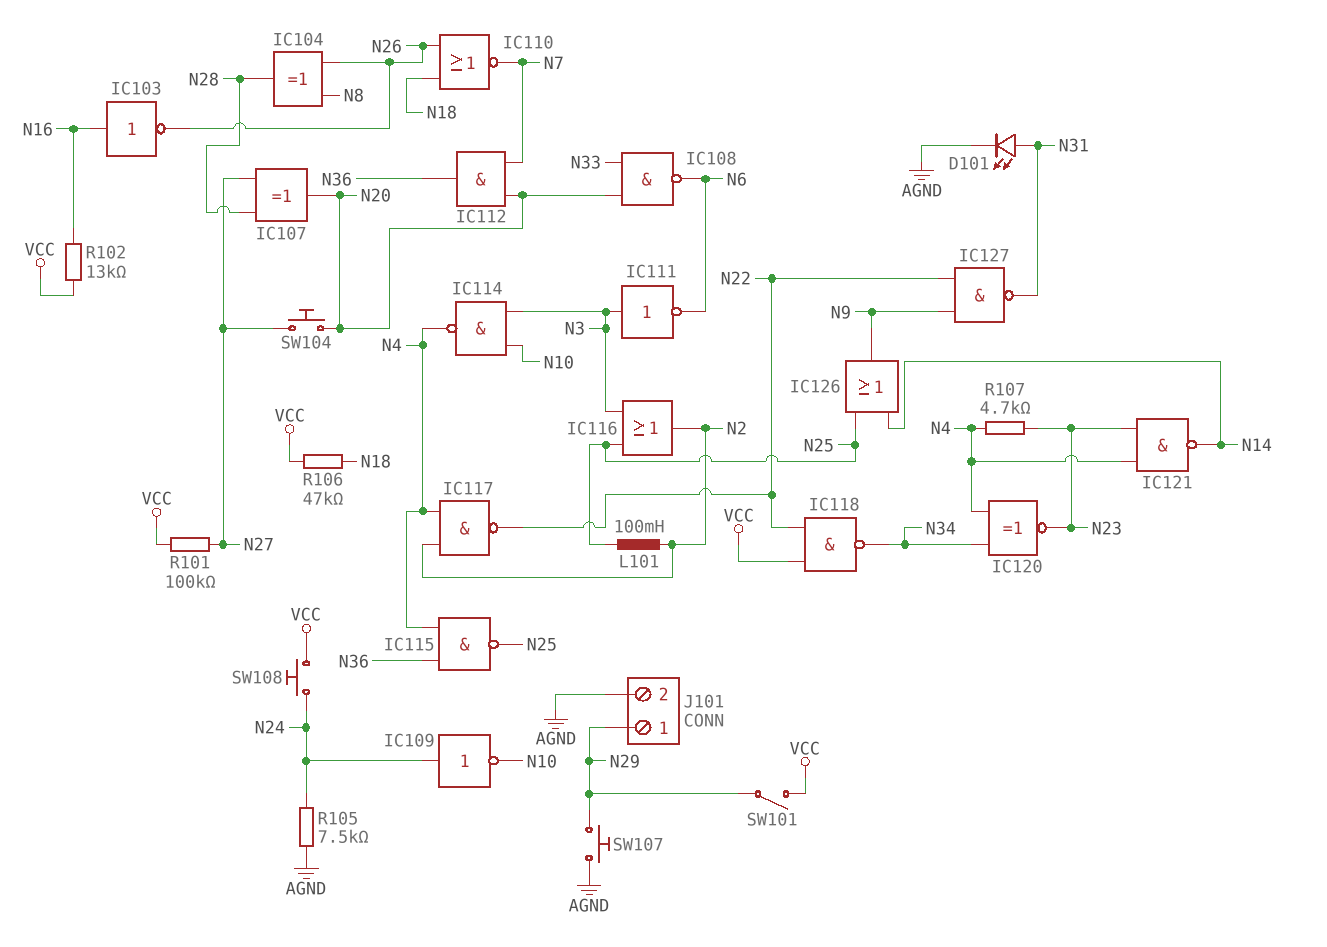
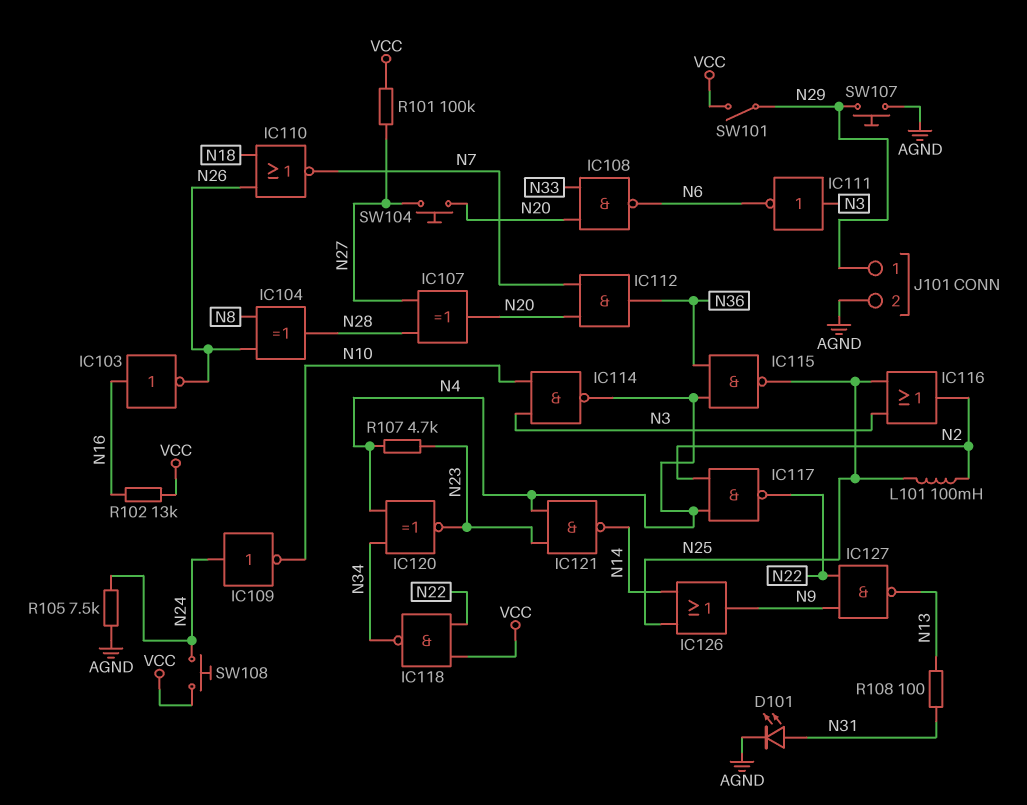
IC127: NAND (in N9, in N22, out N31) -> NAND (in N9, in N22, out N13)
R106: 47k (N18, VCC) -> none
R108: none -> 100 (N13, N31)

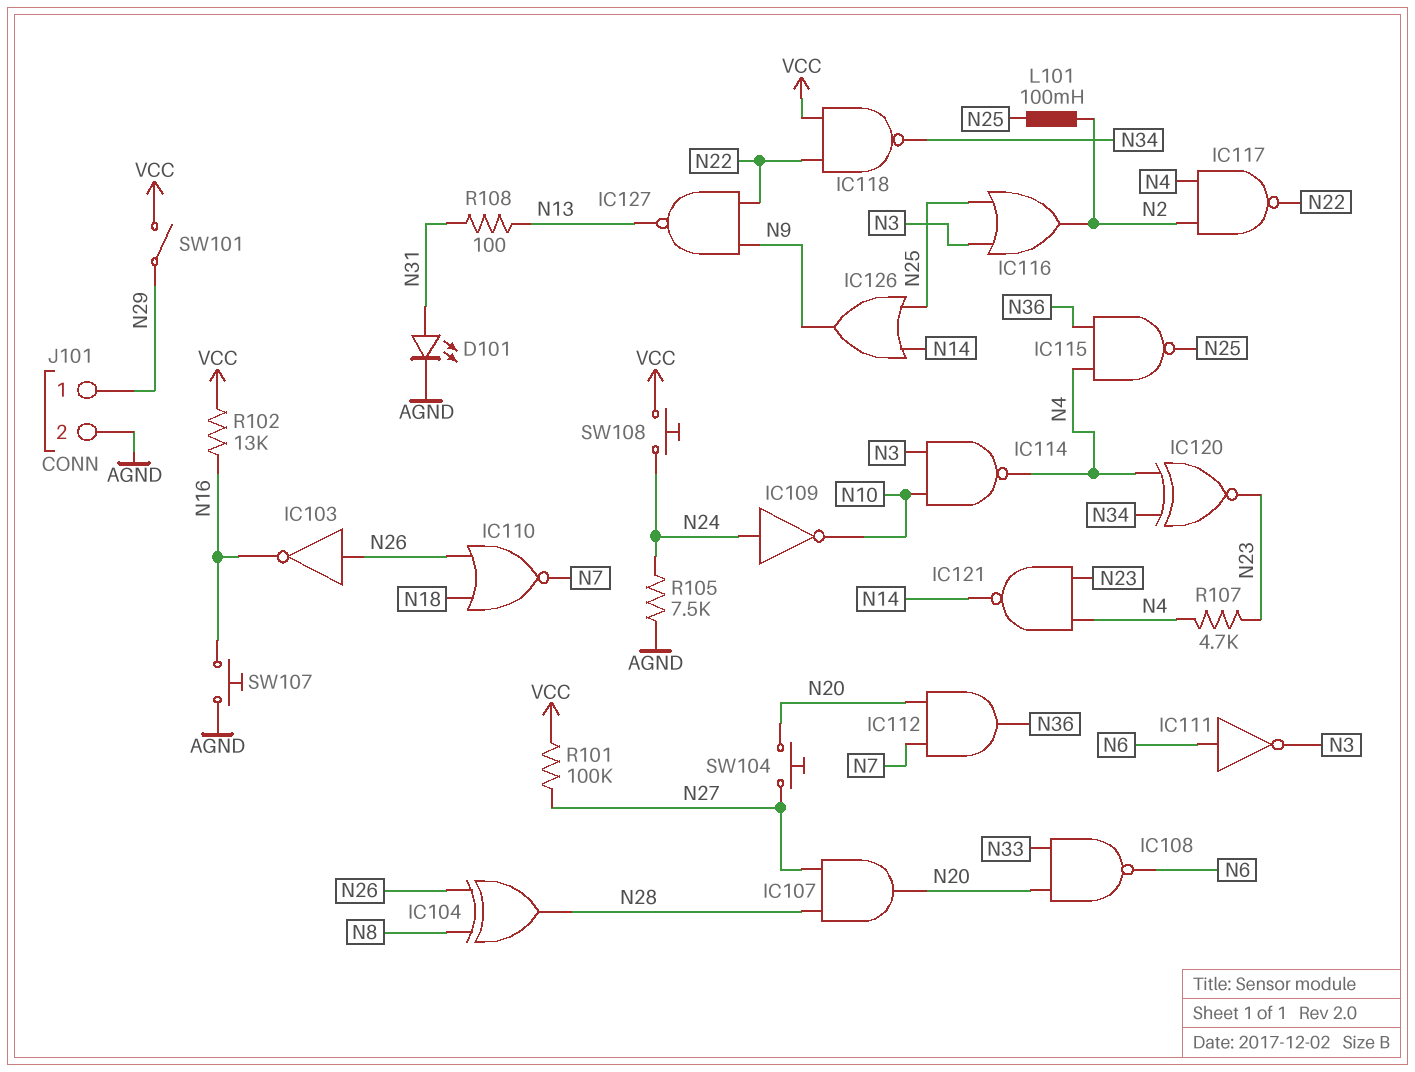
IC103: NOT (in N16, out N26) -> NOT (in N26, out N16)
IC107: XOR (in N27, in N28, out N20) -> AND (in N27, in N28, out N20)
IC111: NOT (in N3, out N6) -> NOT (in N6, out N3)
SW107: button (AGND, N29) -> button (AGND, N16)

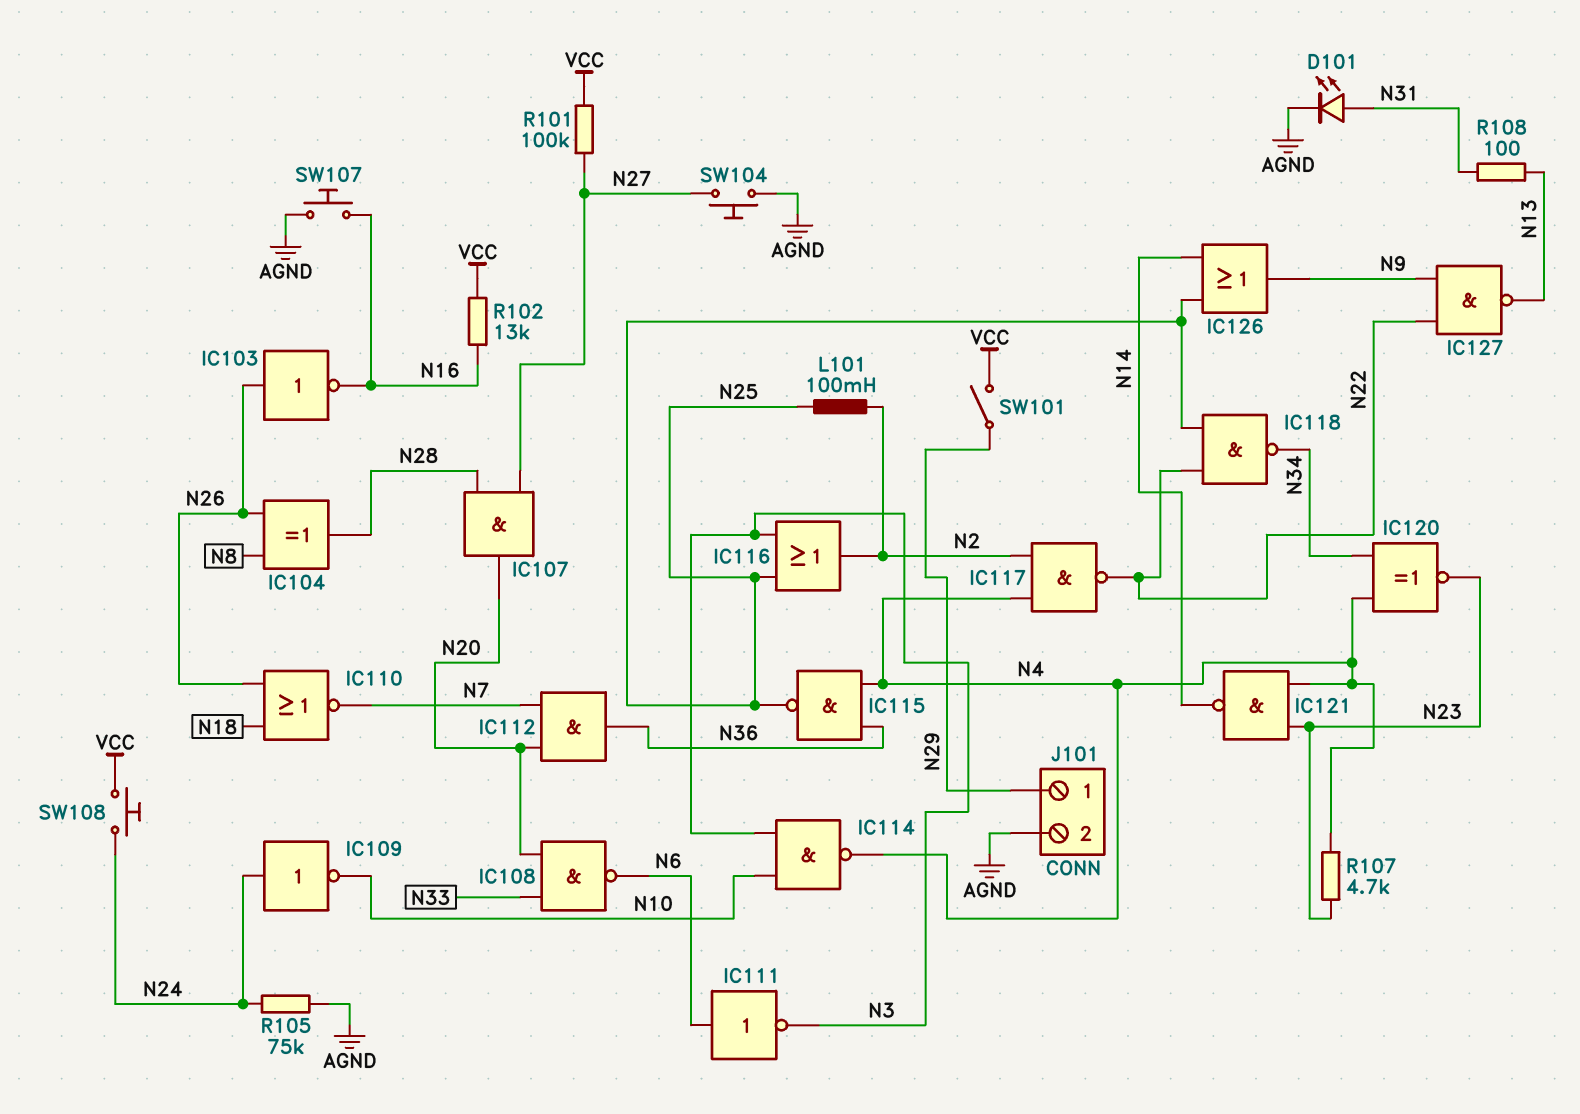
IC118: NAND (in N22, in VCC, out N34) -> NAND (in N22, in N25, out N34)
R105: 7.5k (AGND, N24) -> 75k (AGND, N24)
SW104: button (N20, N27) -> button (AGND, N27)

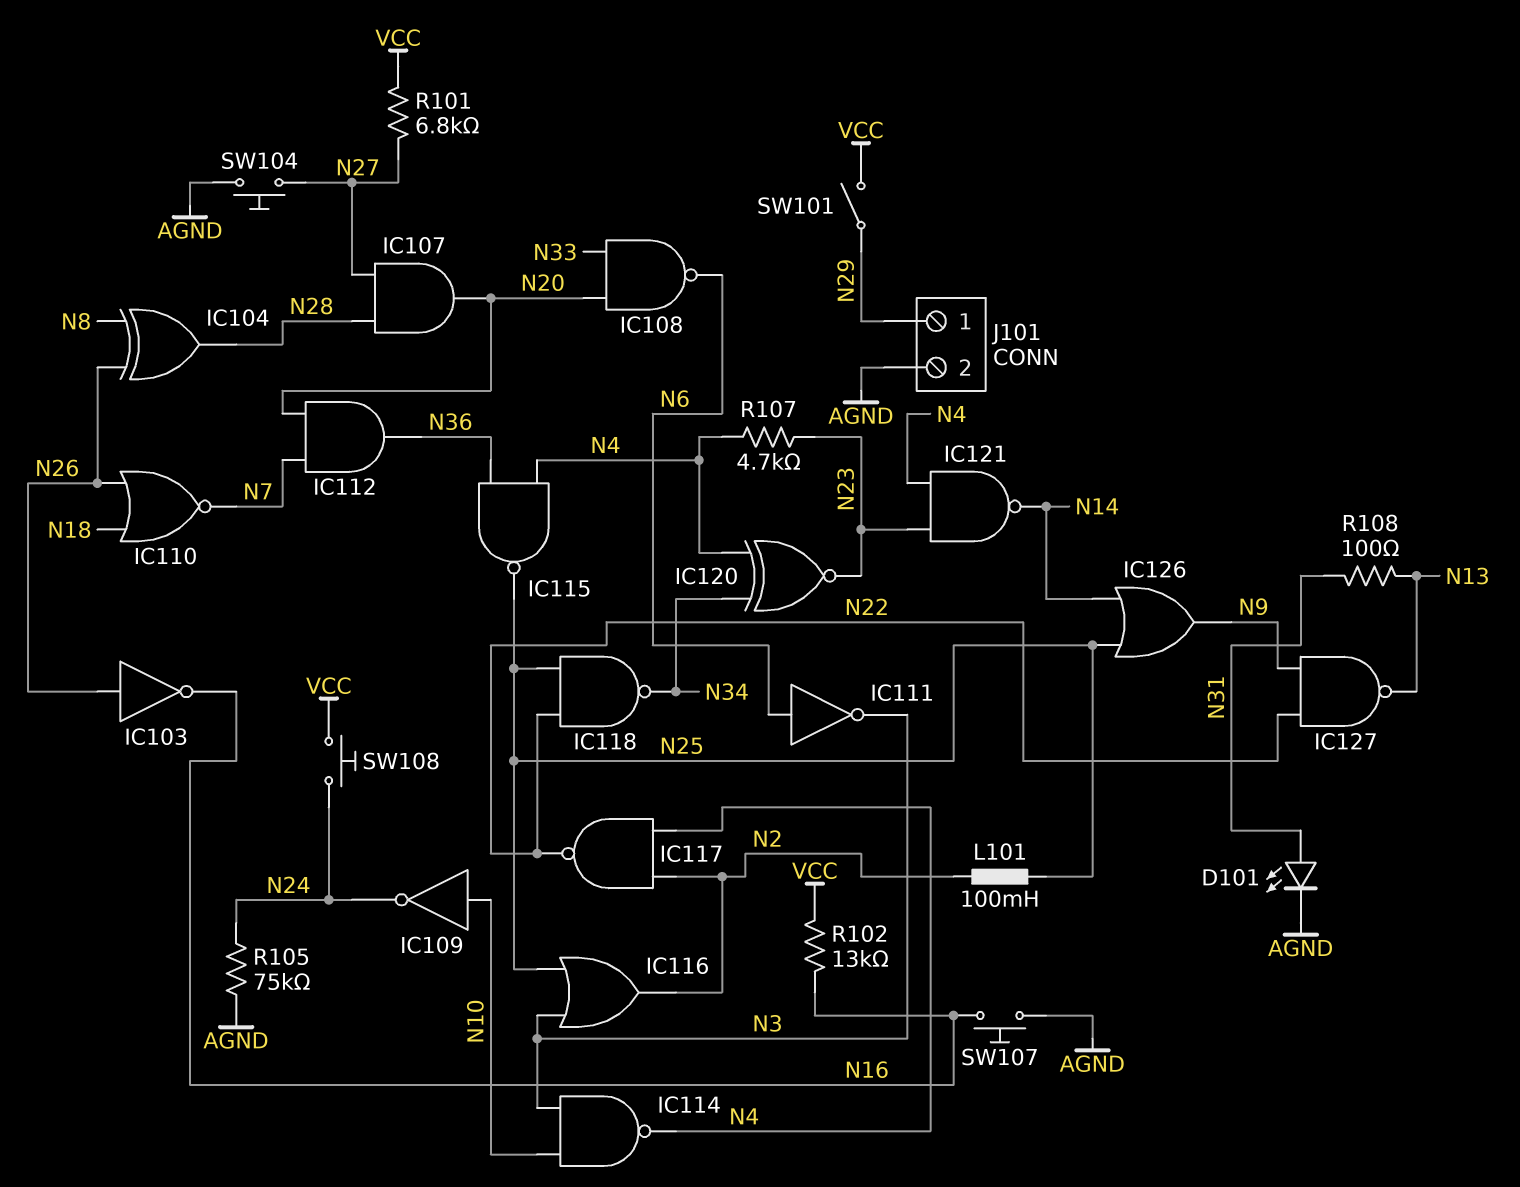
IC109: NOT (in N24, out N10) -> NOT (in N10, out N24)
R101: 100k (N27, VCC) -> 6.8k (N27, VCC)

